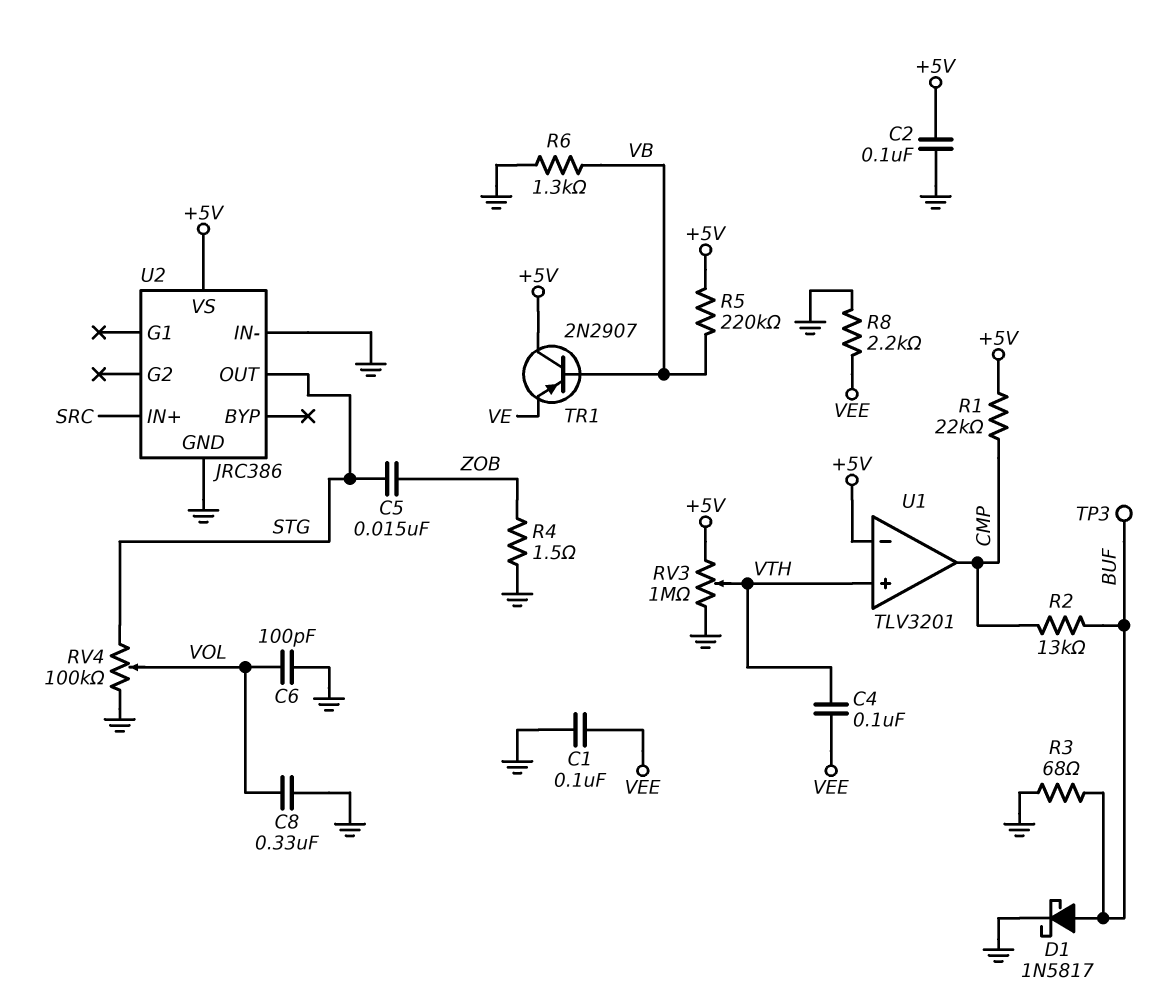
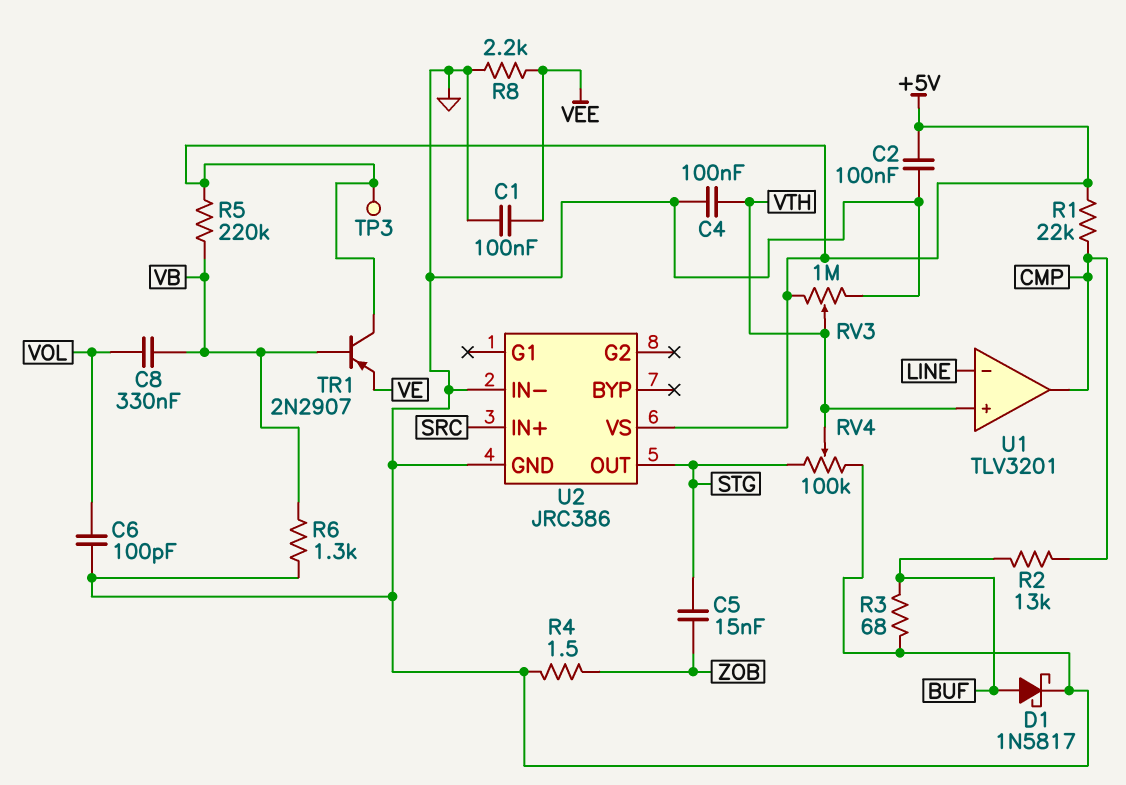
C4: 100nF (VEE, VTH) -> 100nF (GND, VTH)
C8: 330nF (GND, VOL) -> 330nF (VB, VOL)
RV4: 100k (GND, STG, wiper VOL) -> 100k (GND, STG, wiper VTH)
TP3: test point (BUF) -> test point (+5V)
U1 pin in-: +5V -> LINE

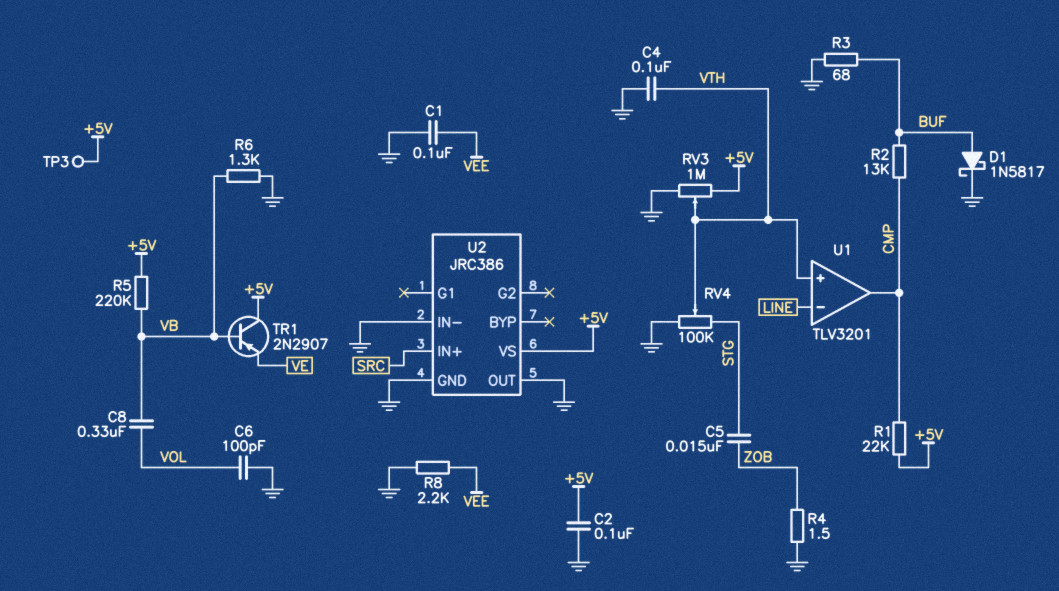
U2 pin OUT: STG -> GND

